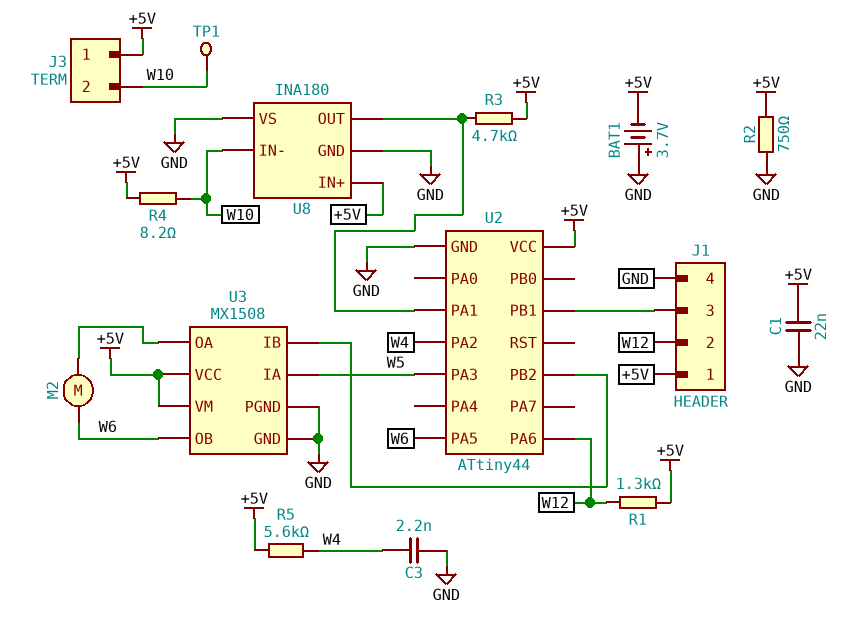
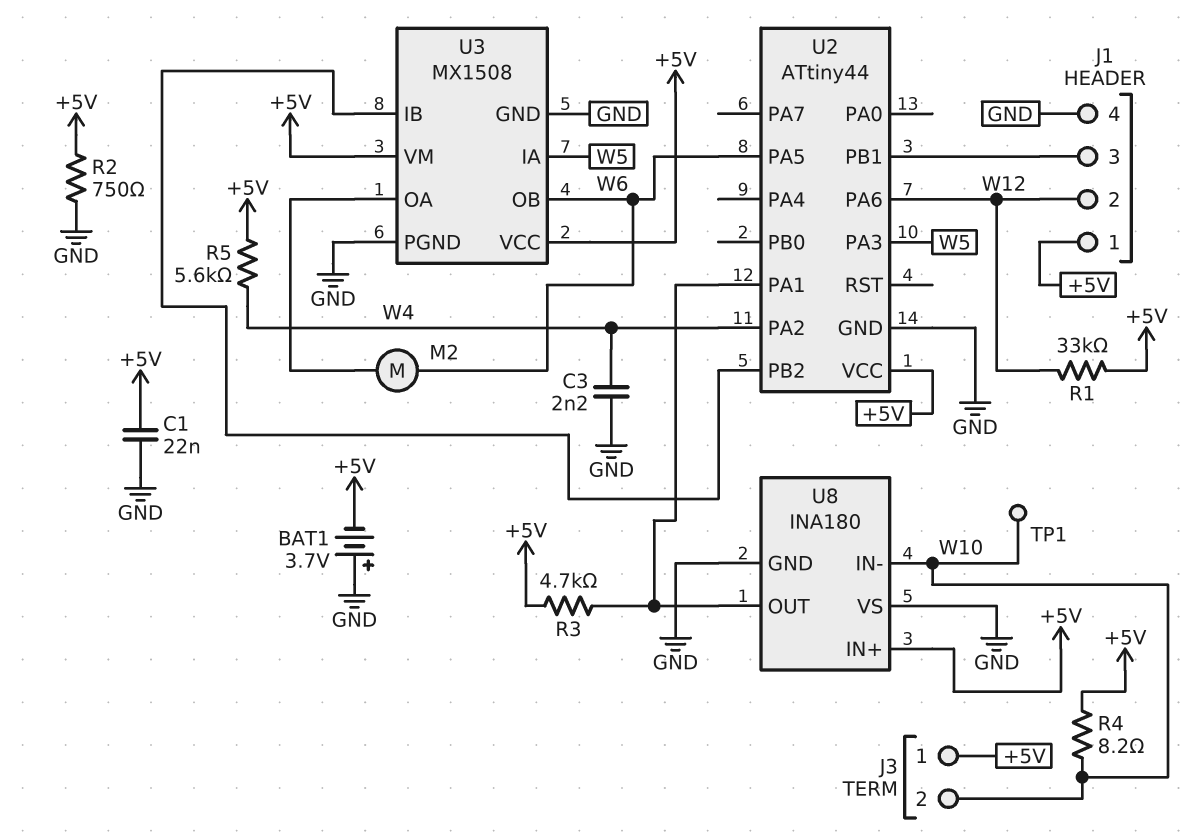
R1: 1.3k (+5V, W12) -> 33k (+5V, W12)

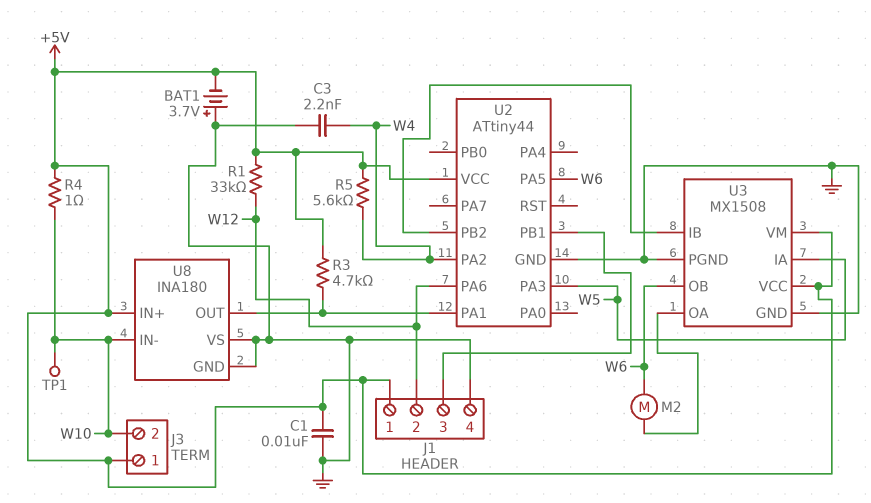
C1: 22nF (+5V, GND) -> 10nF (+5V, GND)
R2: 750 (+5V, GND) -> none
R4: 8.2 (+5V, W10) -> 1 (+5V, W10)

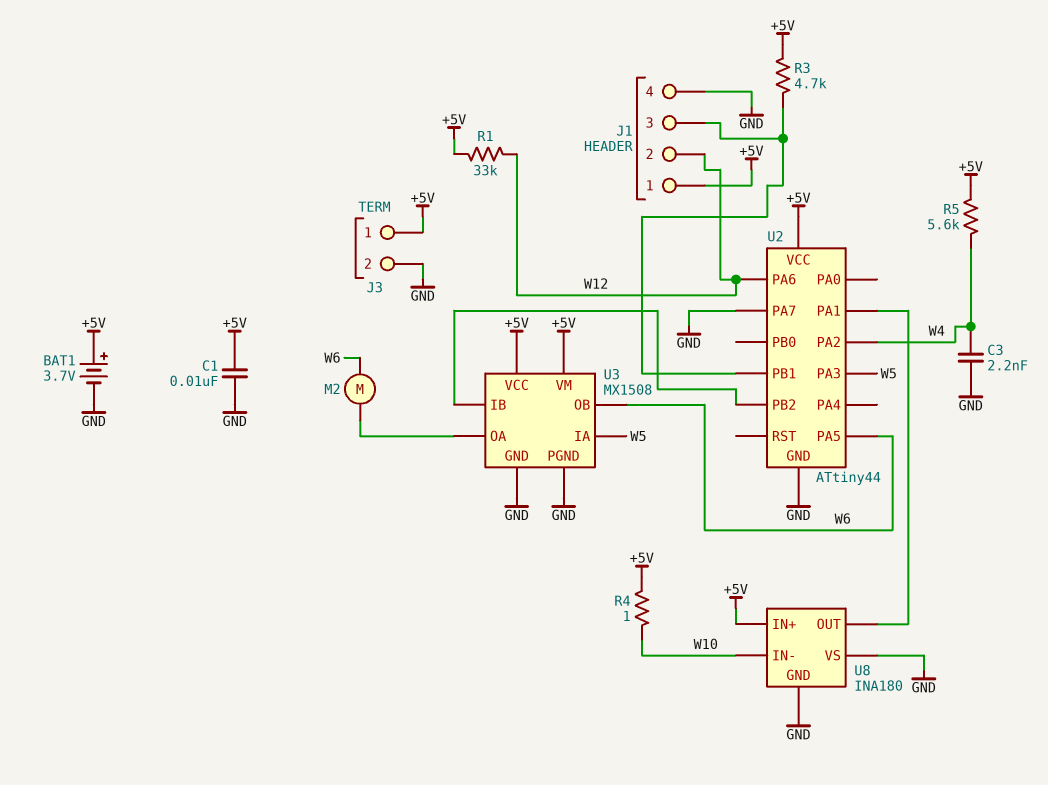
BAT1: 3.7V (plus GND, minus +5V) -> 3.7V (plus +5V, minus GND)
J3 pin 2: W10 -> GND
R3: 4.7k (+5V, U2/PA1) -> 4.7k (+5V, J1/3)
TP1: test point (W10) -> none
U2 pin PA7: none -> GND

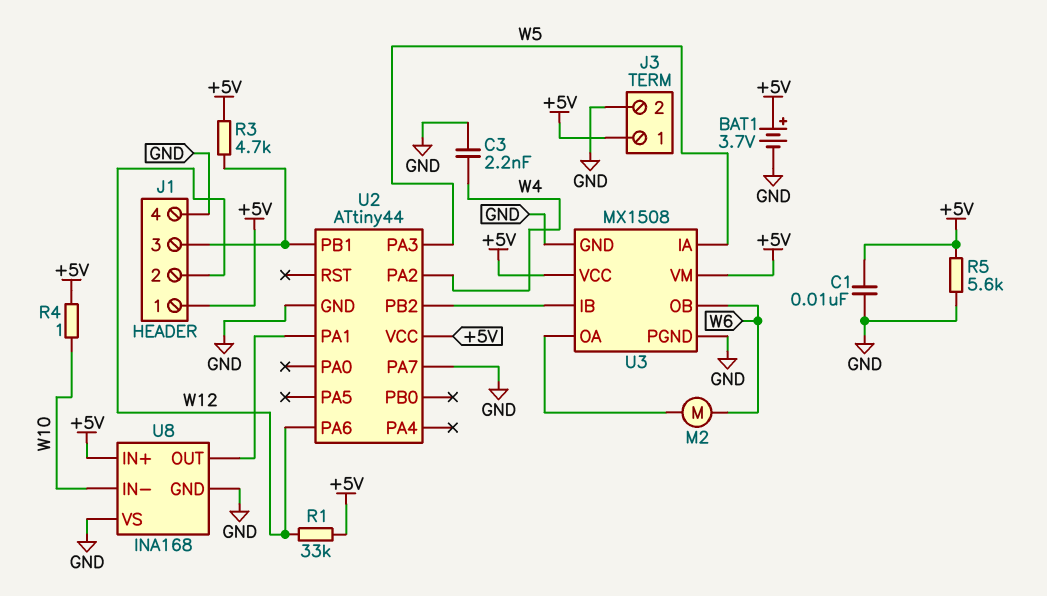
R5: 5.6k (+5V, W4) -> 5.6k (+5V, GND)
U2 pin PA5: W6 -> none
U8: INA180 -> INA168

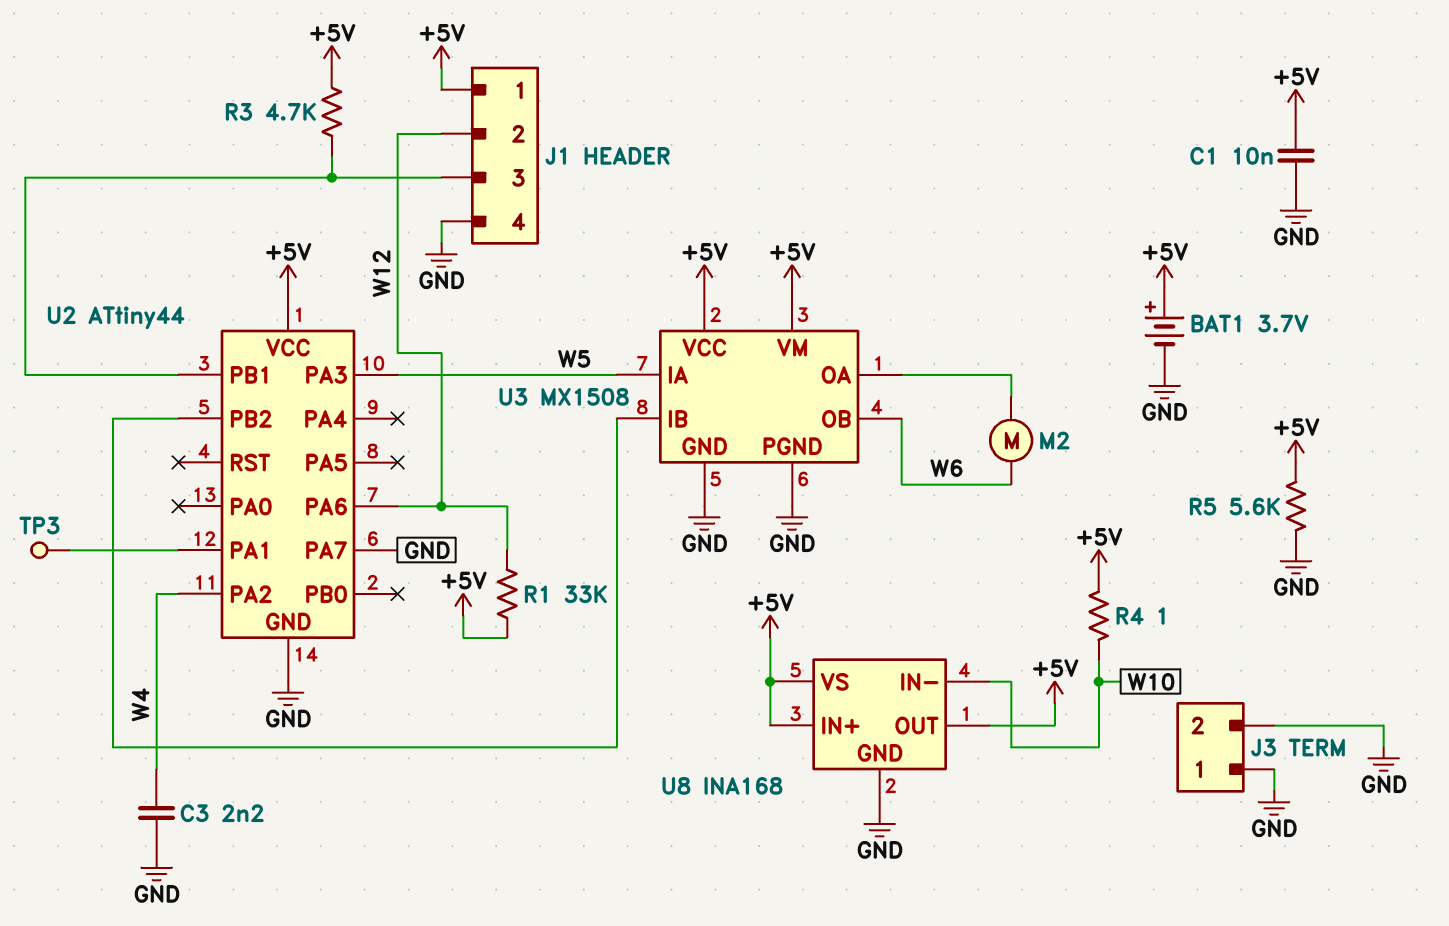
J3 pin 1: +5V -> GND
TP3: none -> test point (U2/PA1)
U8 pin OUT: U2/PA1 -> +5V
U8 pin VS: GND -> +5V

